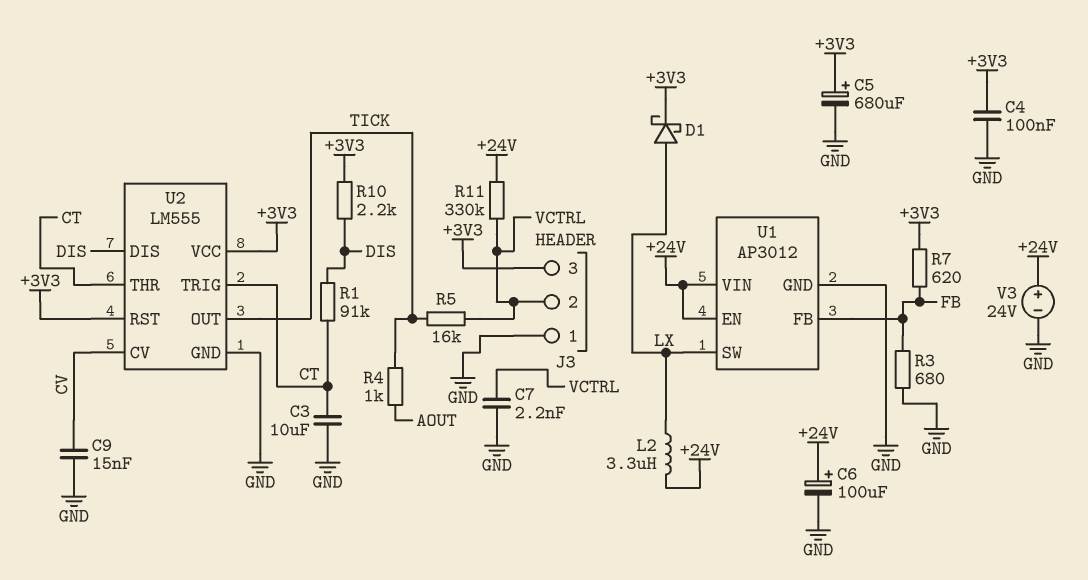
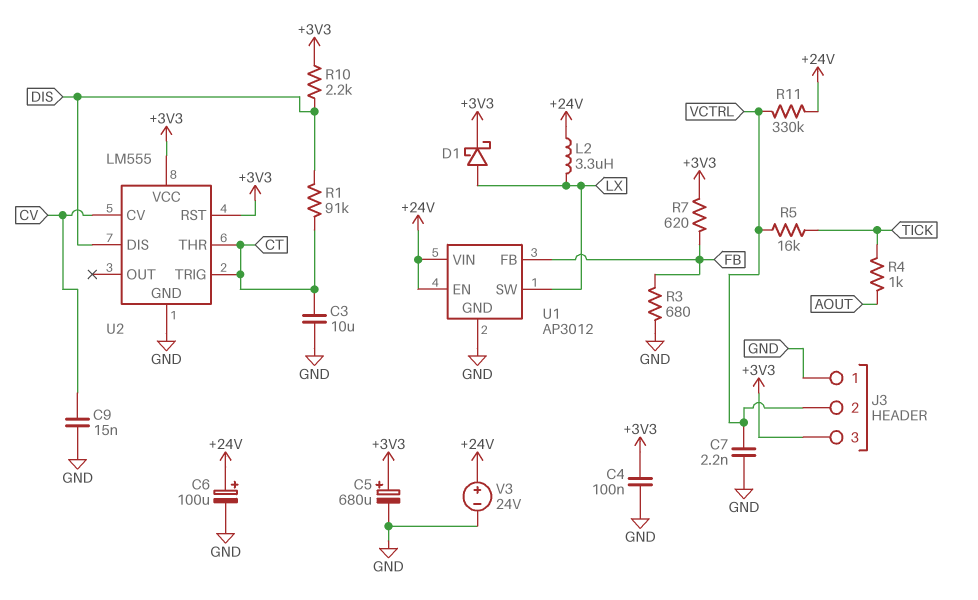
U2 pin OUT: TICK -> none

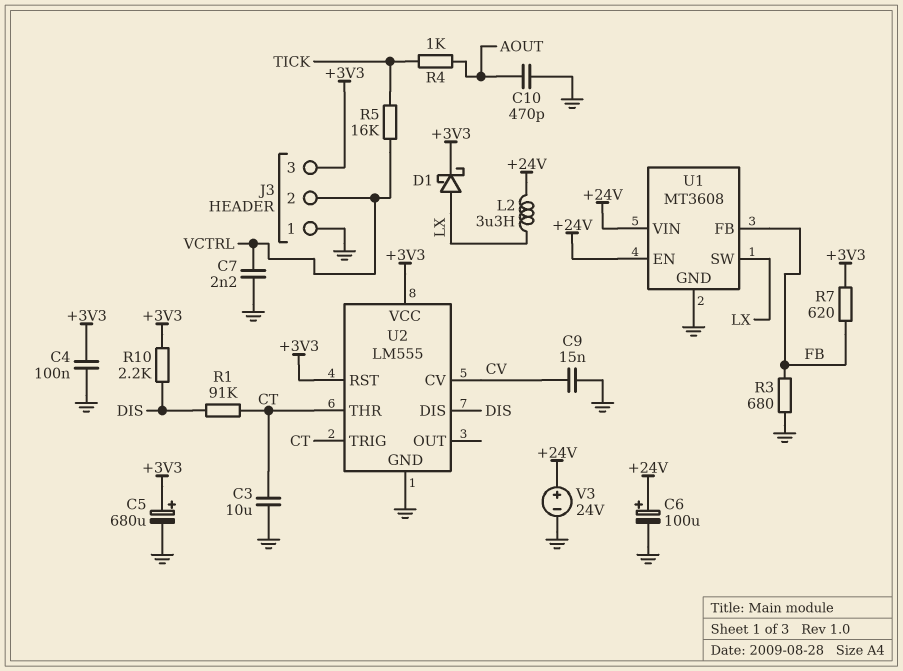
C10: none -> 470pF (AOUT, GND)
R11: 330k (+24V, VCTRL) -> none
U1: AP3012 -> MT3608

